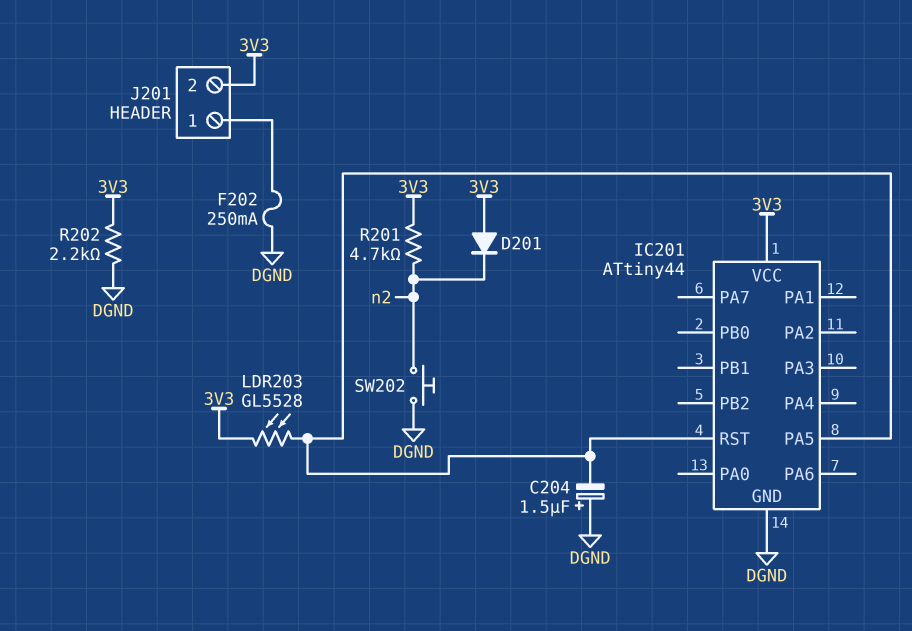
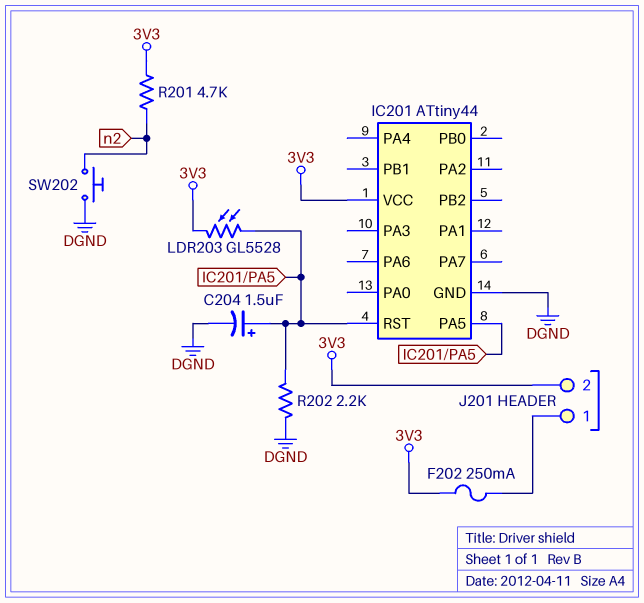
C204: 1.5uF (plus DGND, minus IC201/PA5) -> 1.5uF (plus IC201/PA5, minus DGND)
D201: diode (A 3V3, K n2) -> none
F202: 250mA (DGND, J201/1) -> 250mA (3V3, J201/1)
R202: 2.2k (3V3, DGND) -> 2.2k (DGND, IC201/PA5)

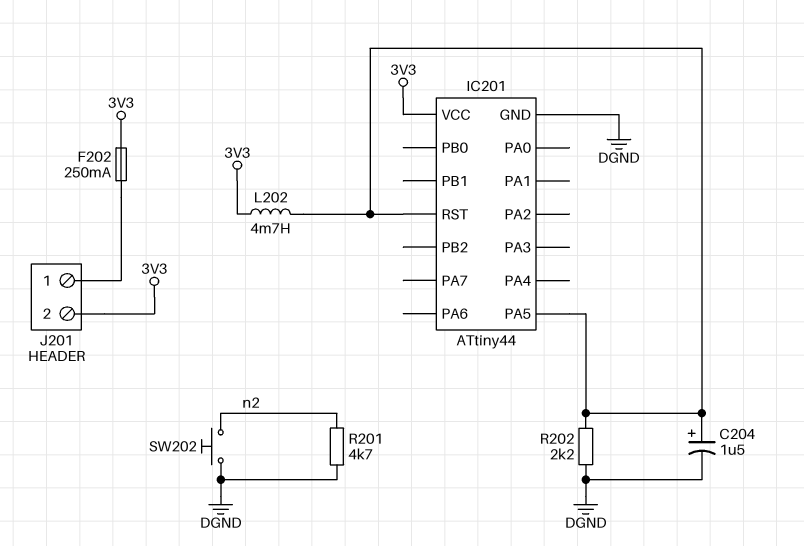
L202: none -> 4.7mH (3V3, IC201/PA5)
LDR203: GL5528 (3V3, IC201/PA5) -> none
R201: 4.7k (3V3, n2) -> 4.7k (DGND, n2)

